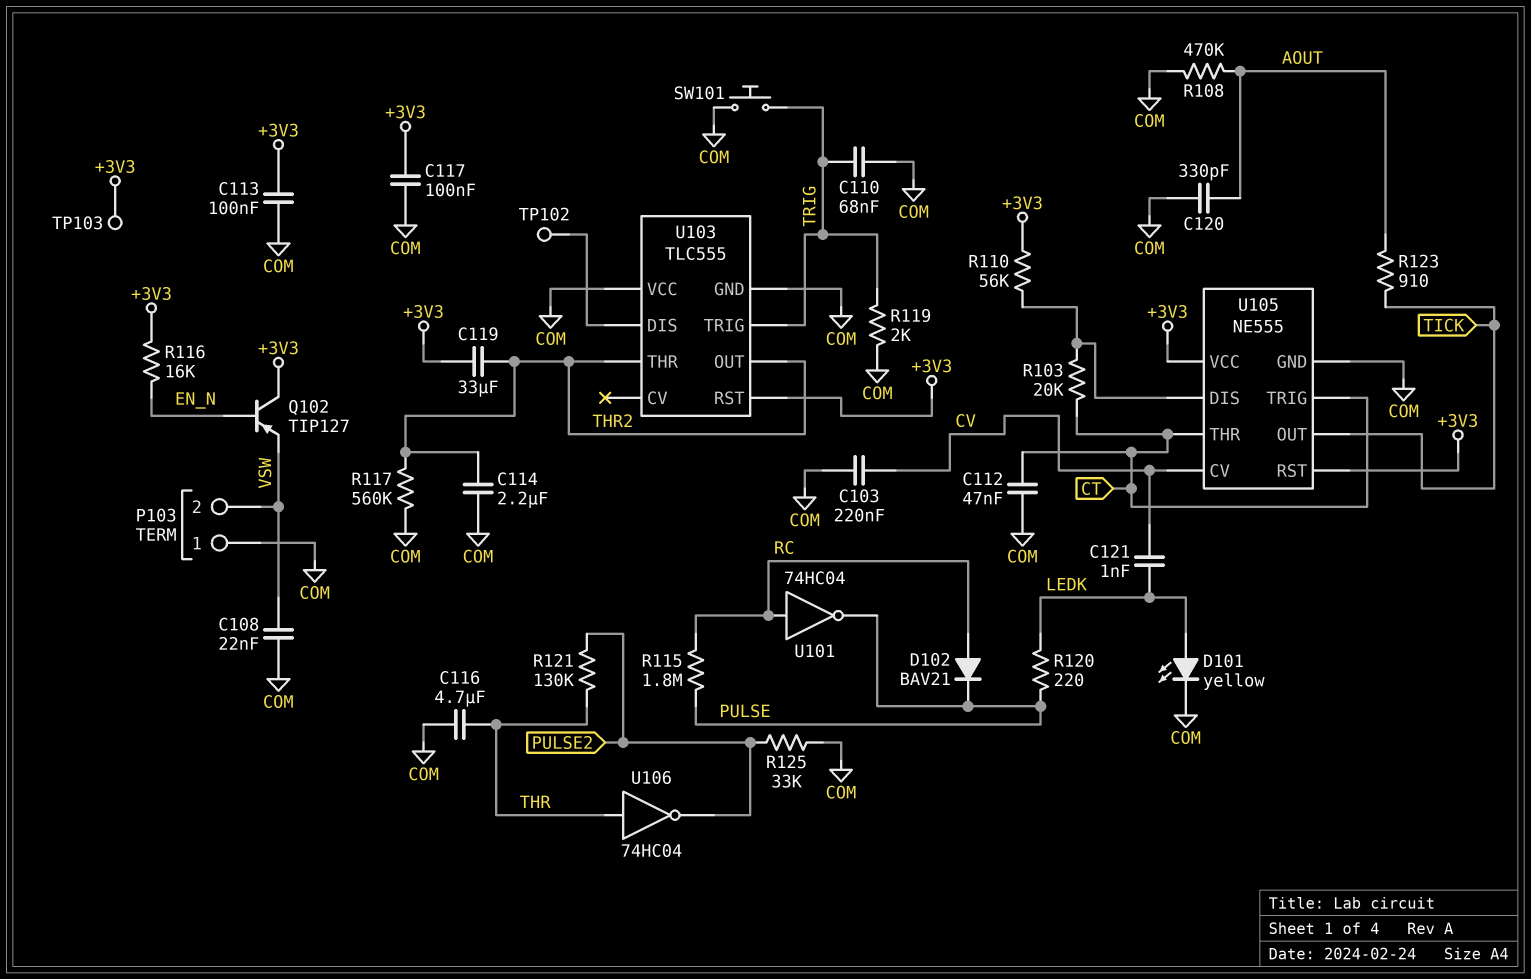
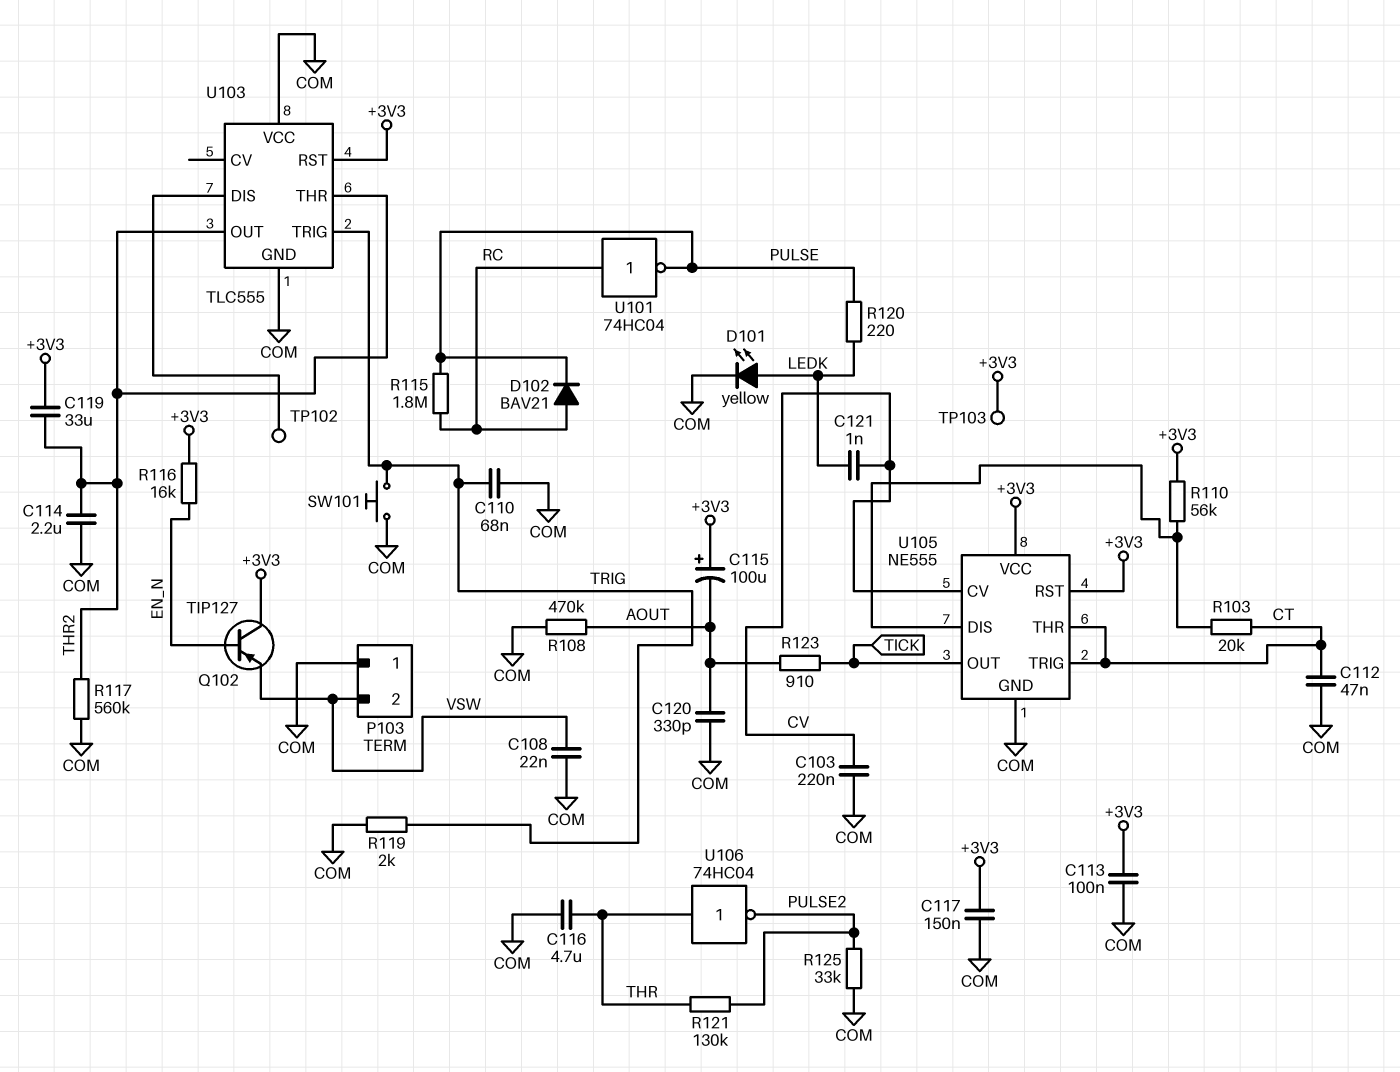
C115: none -> 100uF (plus +3V3, minus AOUT)
C117: 100nF (+3V3, COM) -> 150nF (+3V3, COM)

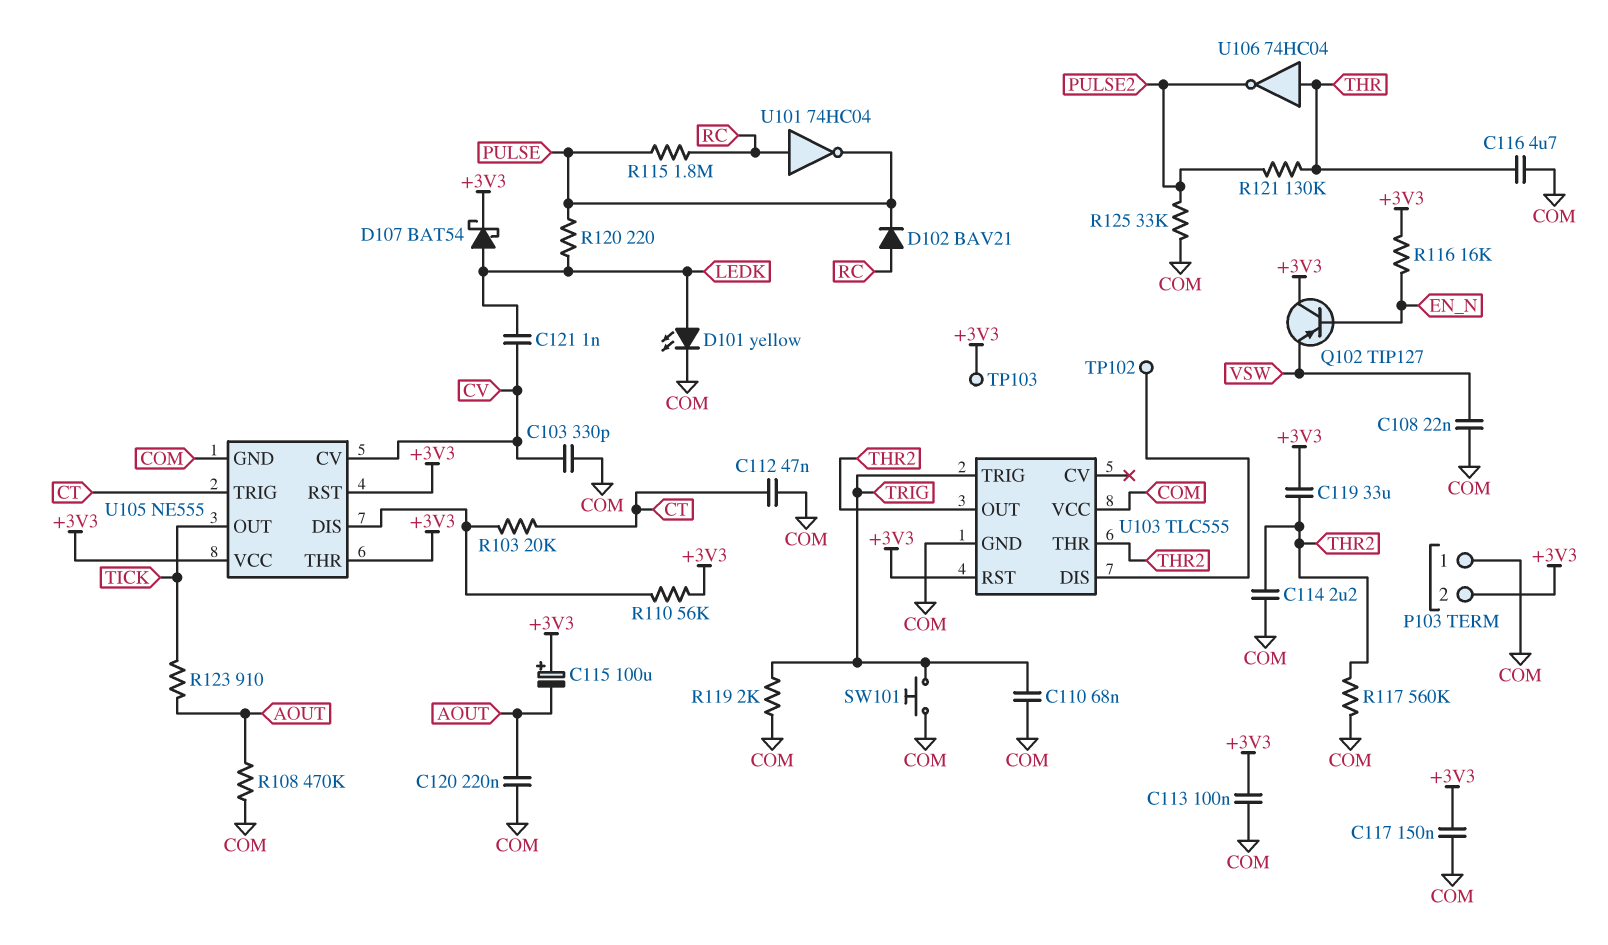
C103: 220nF (COM, CV) -> 330pF (COM, CV)
C120: 330pF (AOUT, COM) -> 220nF (AOUT, COM)
D107: none -> schottky BAT54 (A LEDK, K +3V3)
P103 pin 2: VSW -> +3V3
U105 pin THR: CT -> +3V3

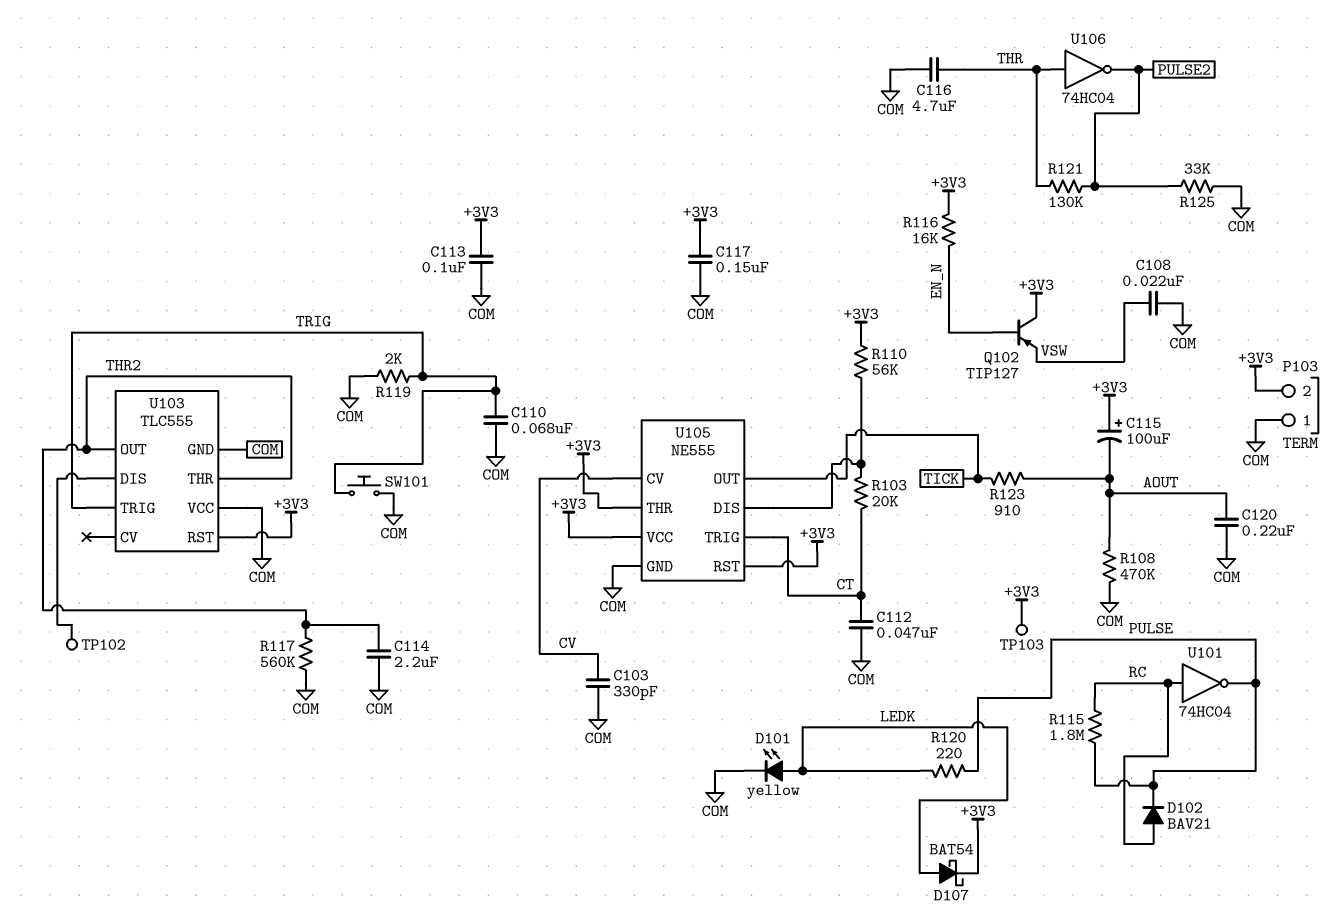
C119: 33uF (+3V3, THR2) -> none
C121: 1nF (CV, LEDK) -> none

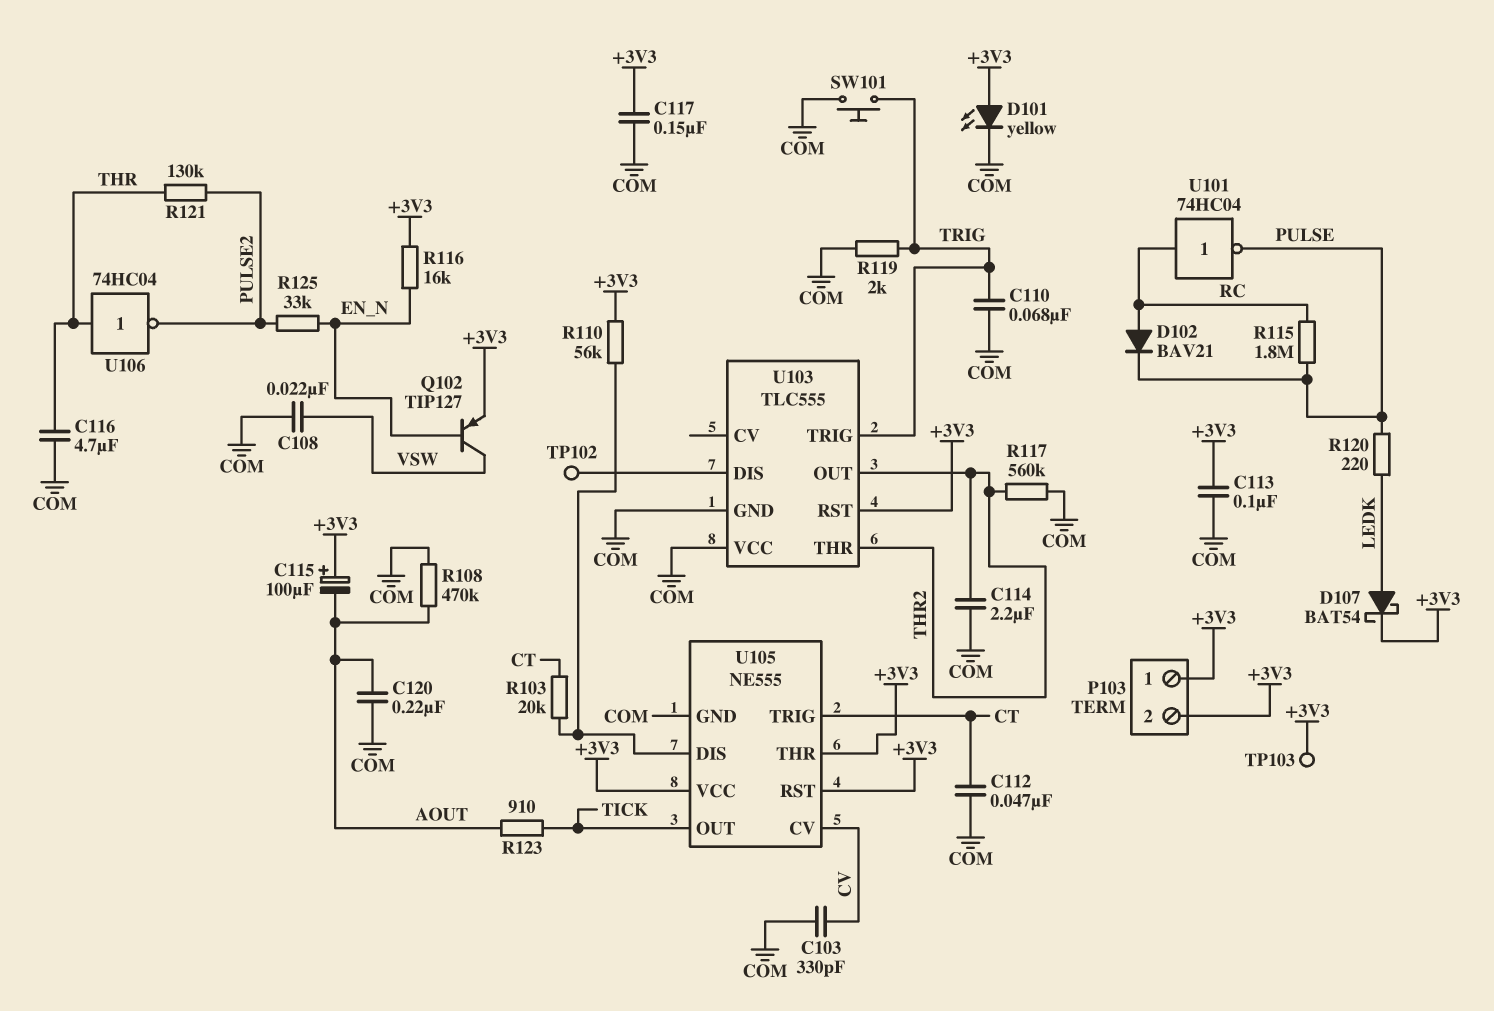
D101: LED yellow (A LEDK, K COM) -> LED yellow (A +3V3, K COM)
P103 pin 1: COM -> +3V3
Q102: PNP TIP127 (B EN_N, C +3V3, E VSW) -> PNP TIP127 (B EN_N, C VSW, E +3V3)
R125: 33k (COM, PULSE2) -> 33k (EN_N, PULSE2)

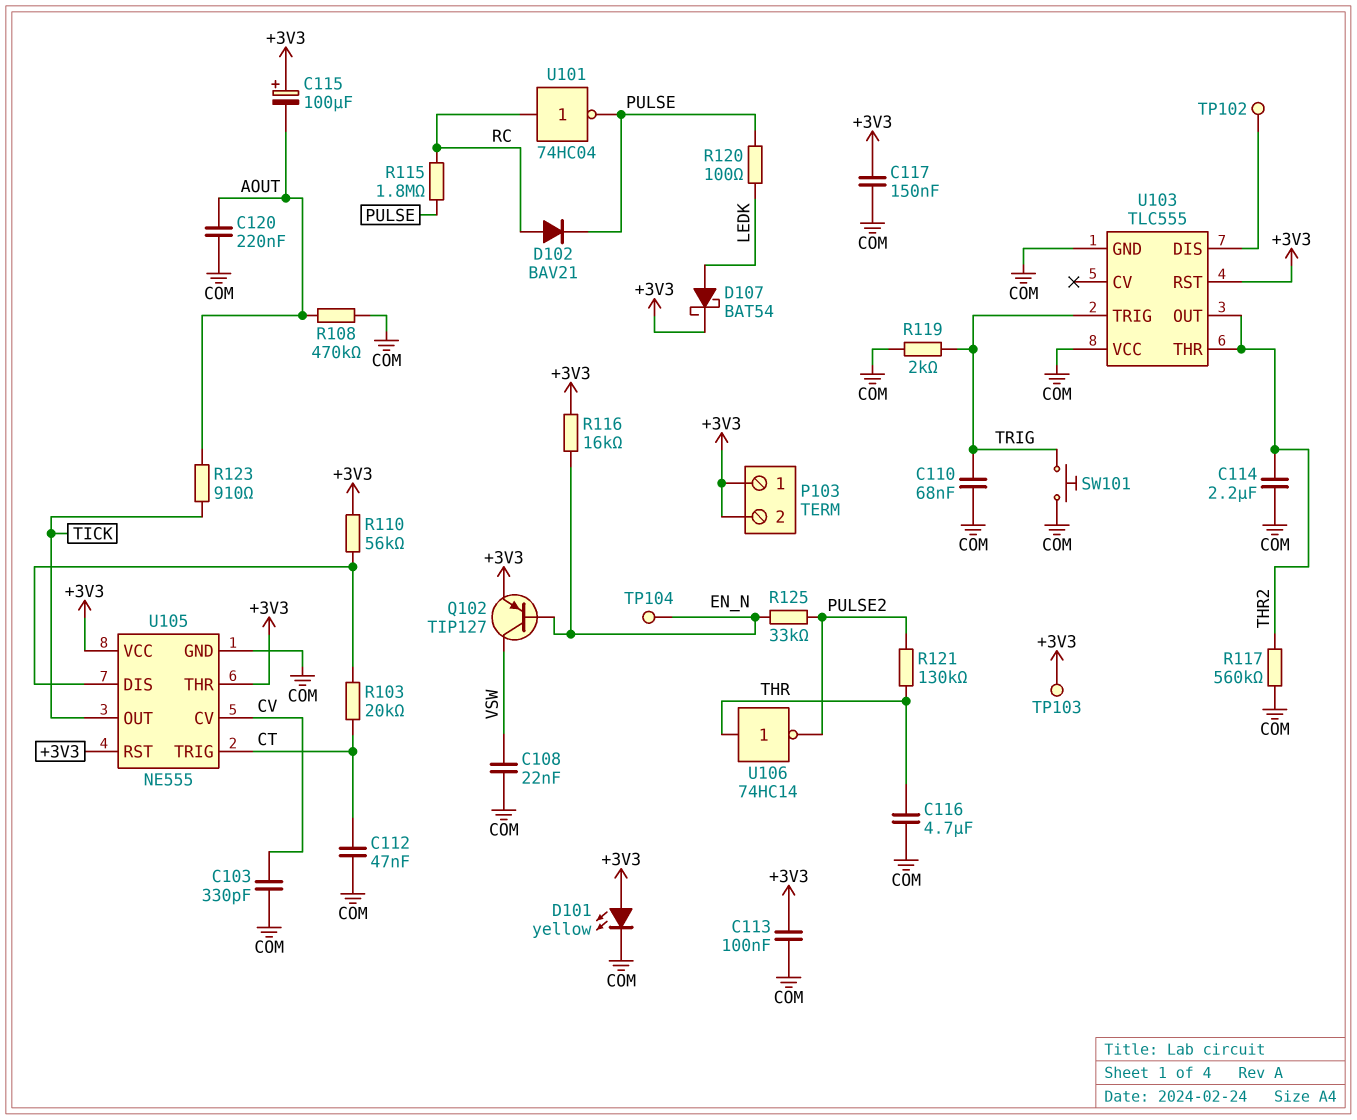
R120: 220 (LEDK, PULSE) -> 100 (LEDK, PULSE)
TP104: none -> test point (EN_N)
U106: NOT 74HC04 (in THR, out PULSE2) -> NOT 74HC14 (in THR, out PULSE2)

